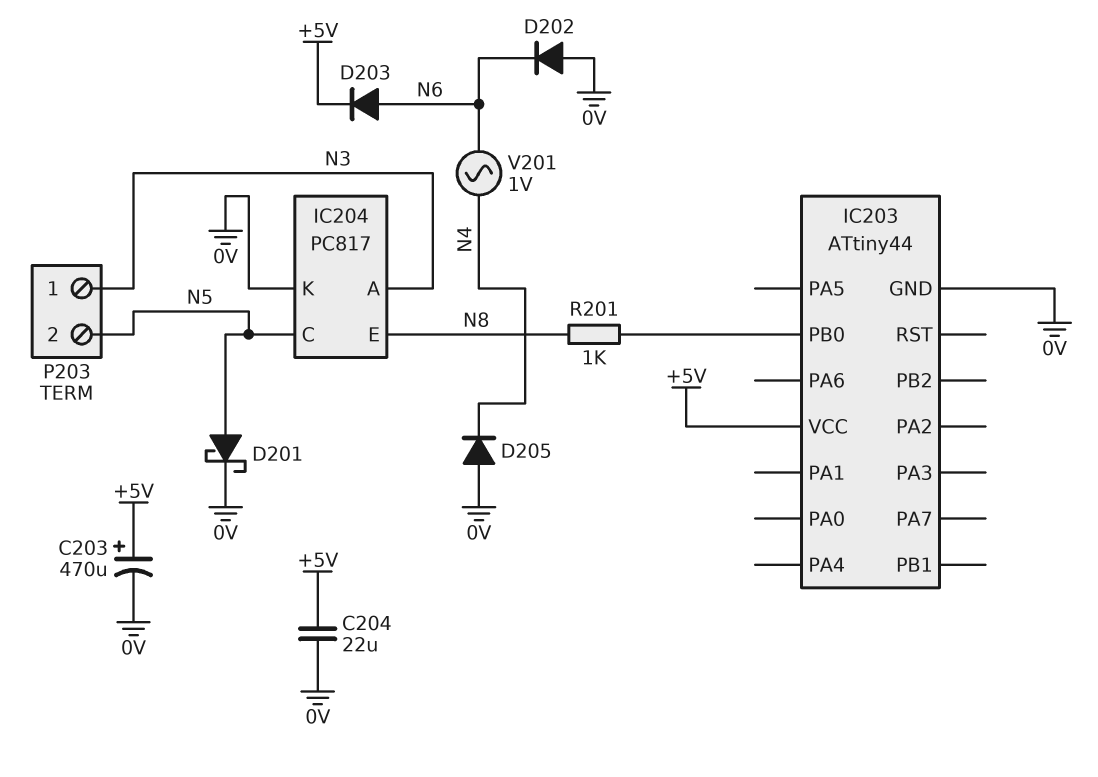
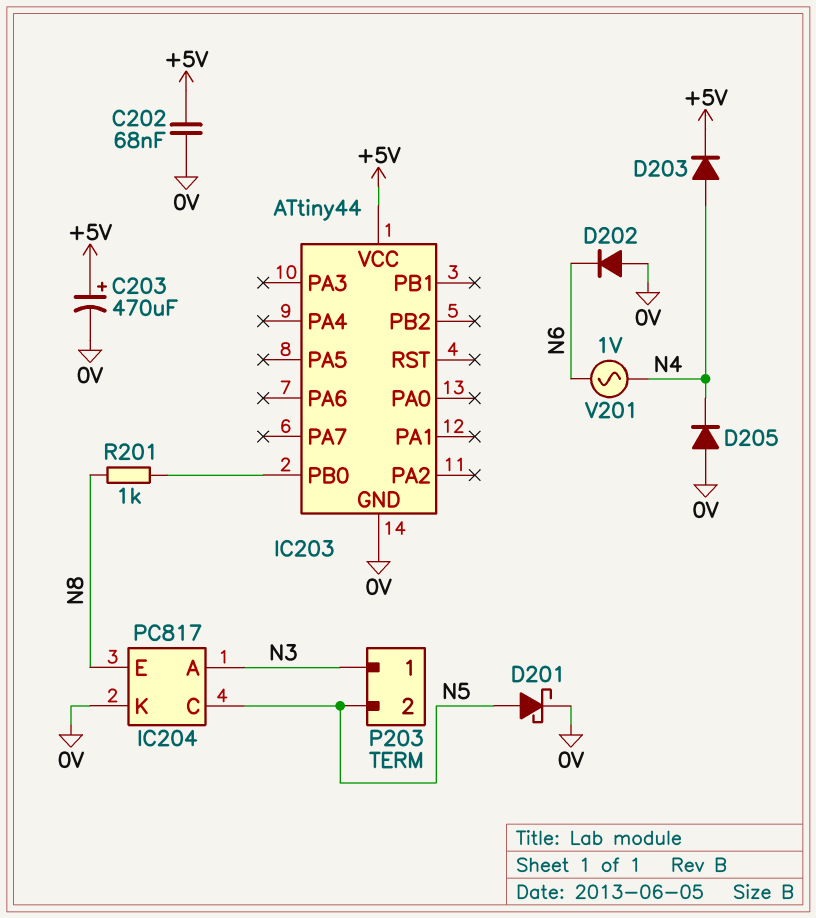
C202: none -> 68nF (+5V, 0V)
C204: 22uF (+5V, 0V) -> none
D203: diode (A N6, K +5V) -> diode (A N4, K +5V)

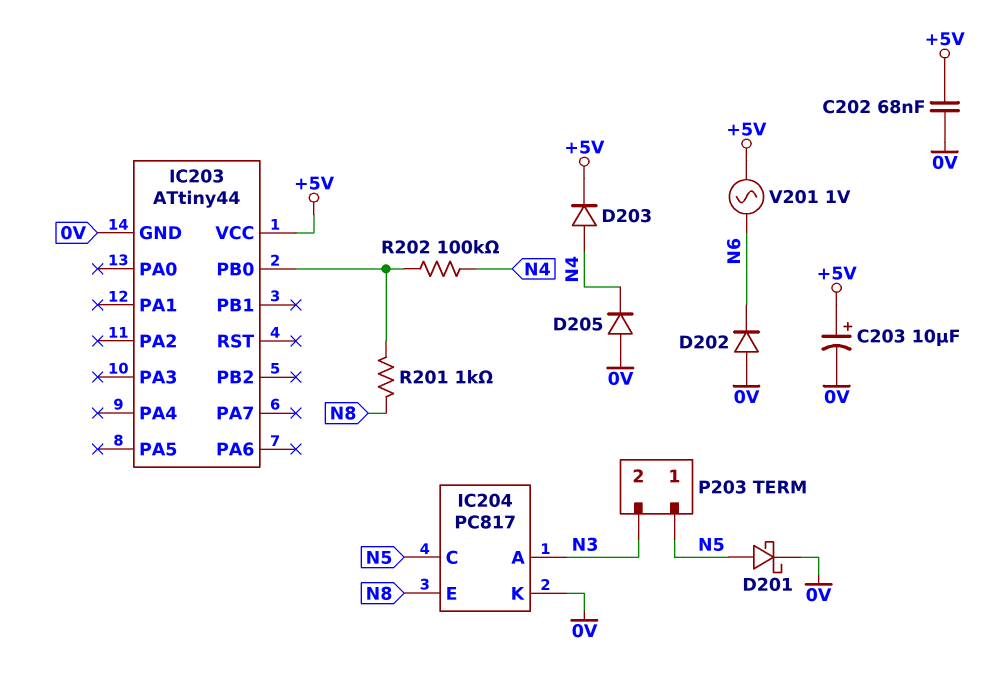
C203: 470uF (plus +5V, minus 0V) -> 10uF (plus +5V, minus 0V)
P203 pin 1: N3 -> N5
P203 pin 2: N5 -> N3
R202: none -> 100k (IC203/PB0, N4)
V201: AC 1V (N4, N6) -> AC 1V (+5V, N6)

